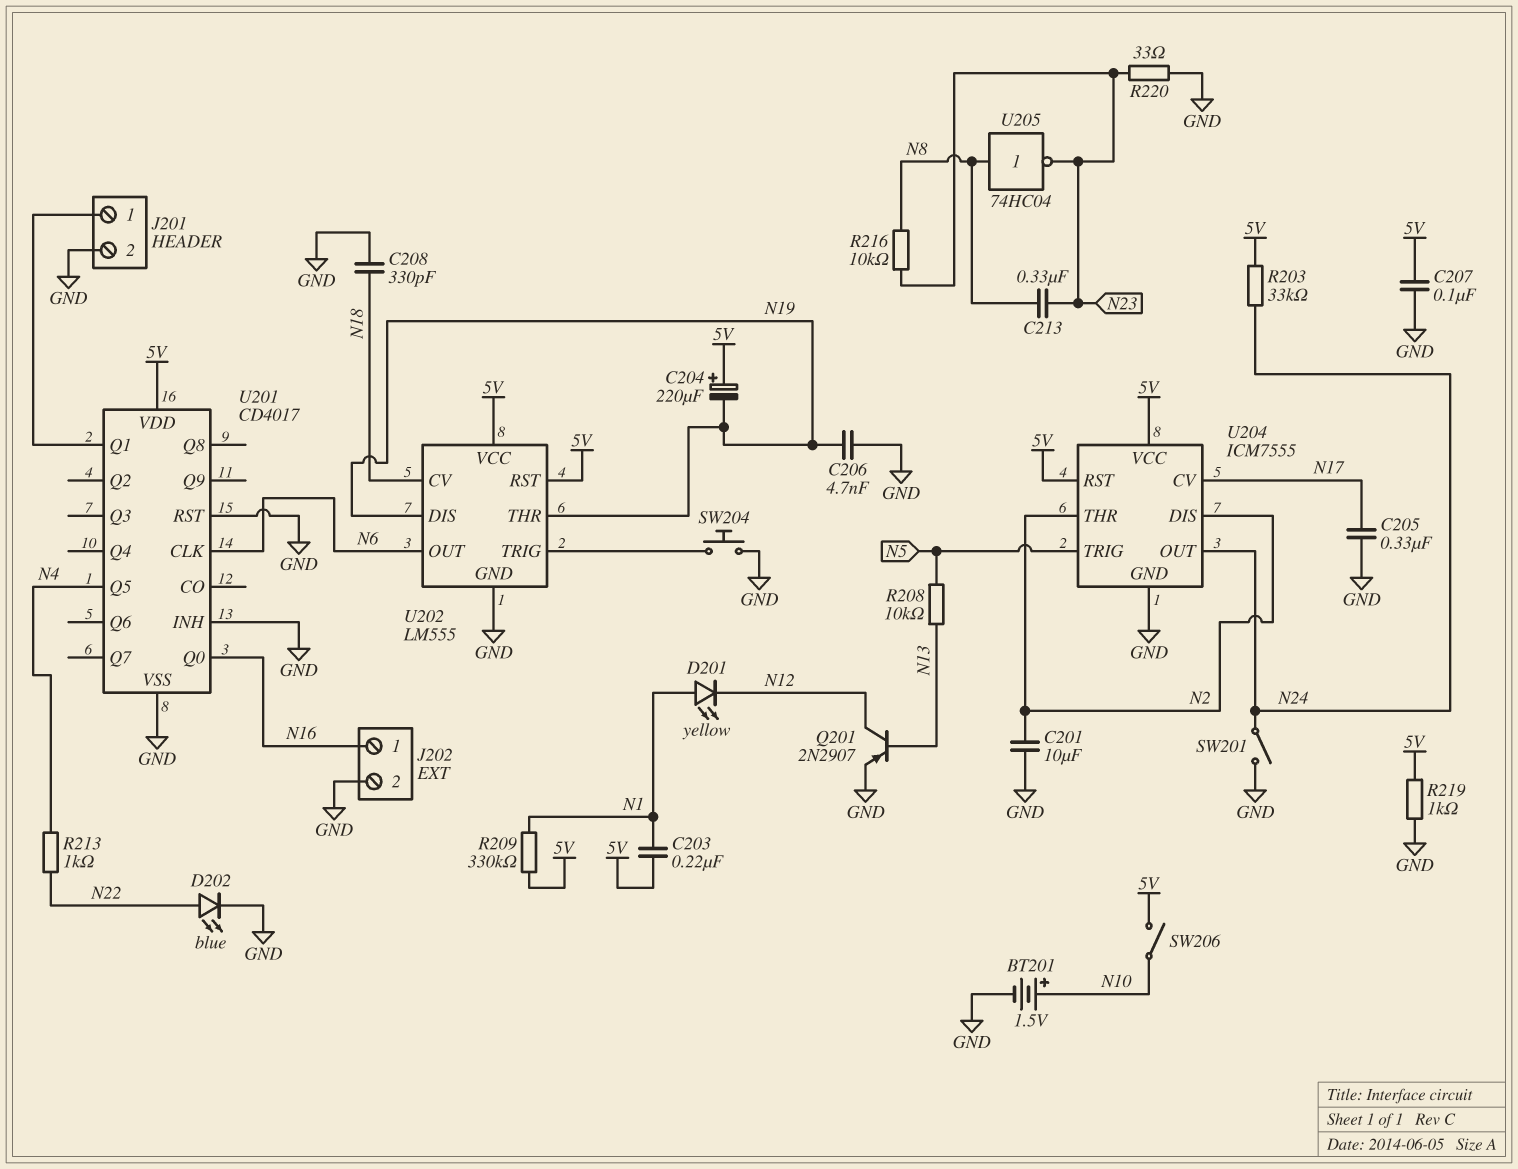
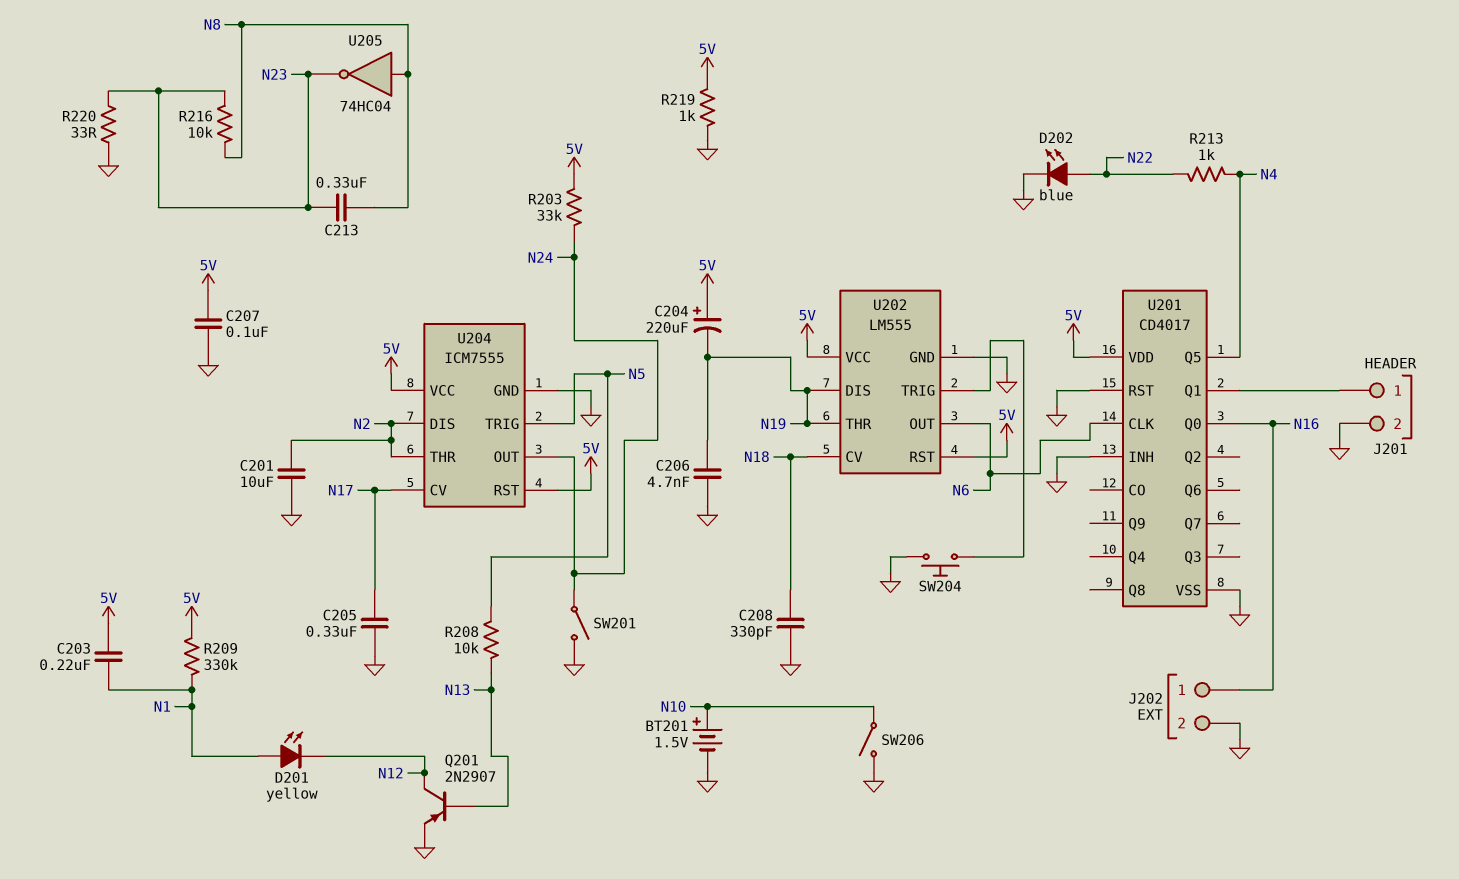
SW206: switch (5V, N10) -> switch (GND, N10)

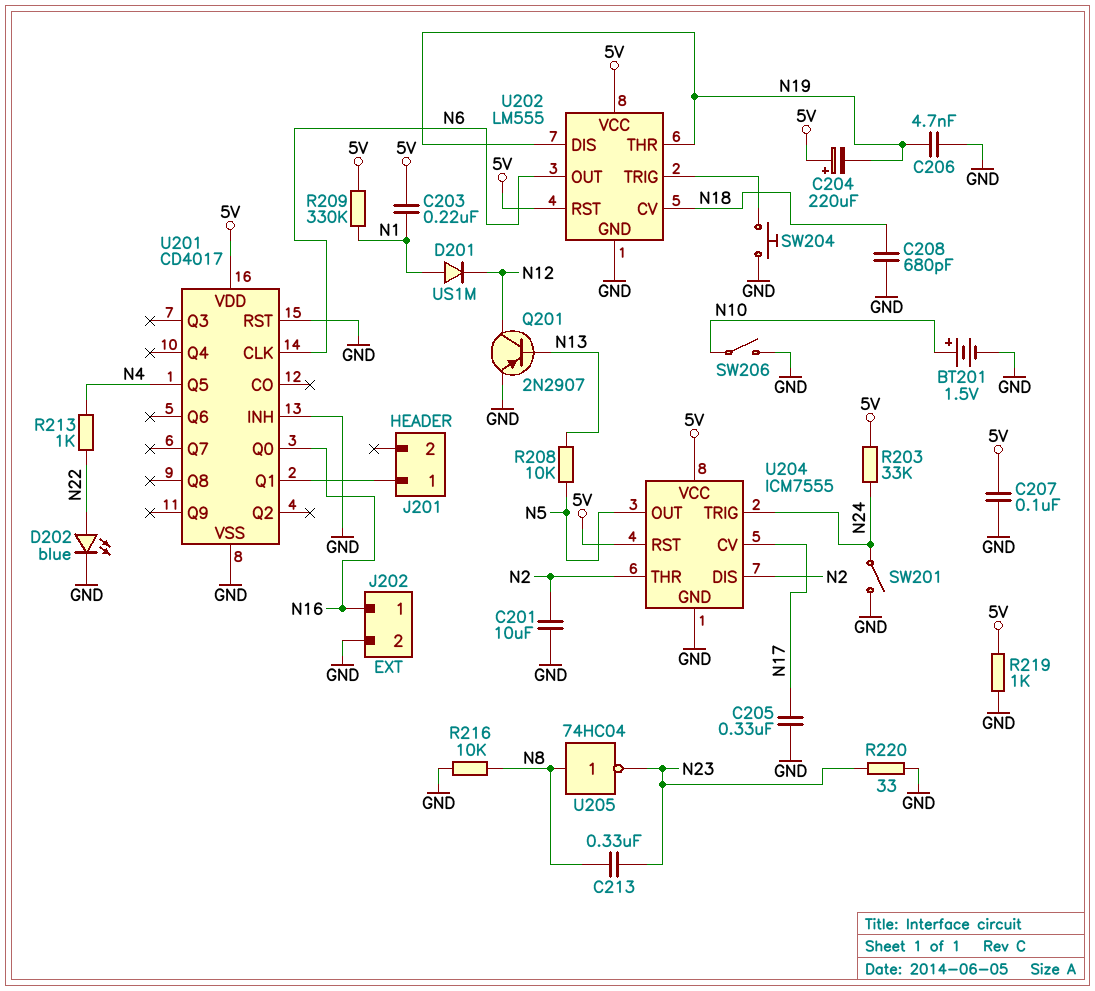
C208: 330pF (GND, N18) -> 680pF (GND, N18)
D201: LED yellow (A N1, K N12) -> diode US1M (A N1, K N12)
J201 pin 2: GND -> none
R216: 10k (N8, N23) -> 10k (GND, N8)
U204 pin OUT: N24 -> N5
U204 pin TRIG: N5 -> N24

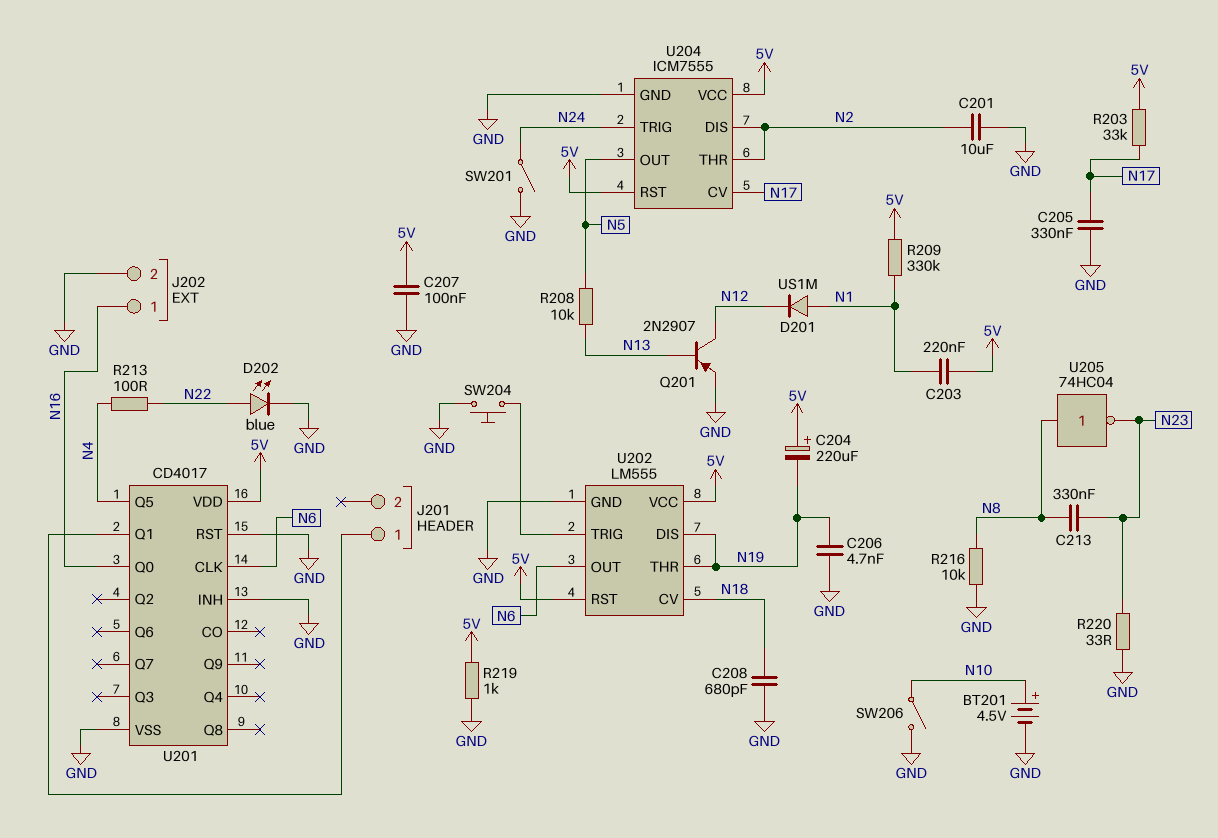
BT201: 1.5V (plus N10, minus GND) -> 4.5V (plus N10, minus GND)
R203: 33k (5V, N24) -> 33k (5V, N17)
R213: 1k (N4, N22) -> 100 (N4, N22)

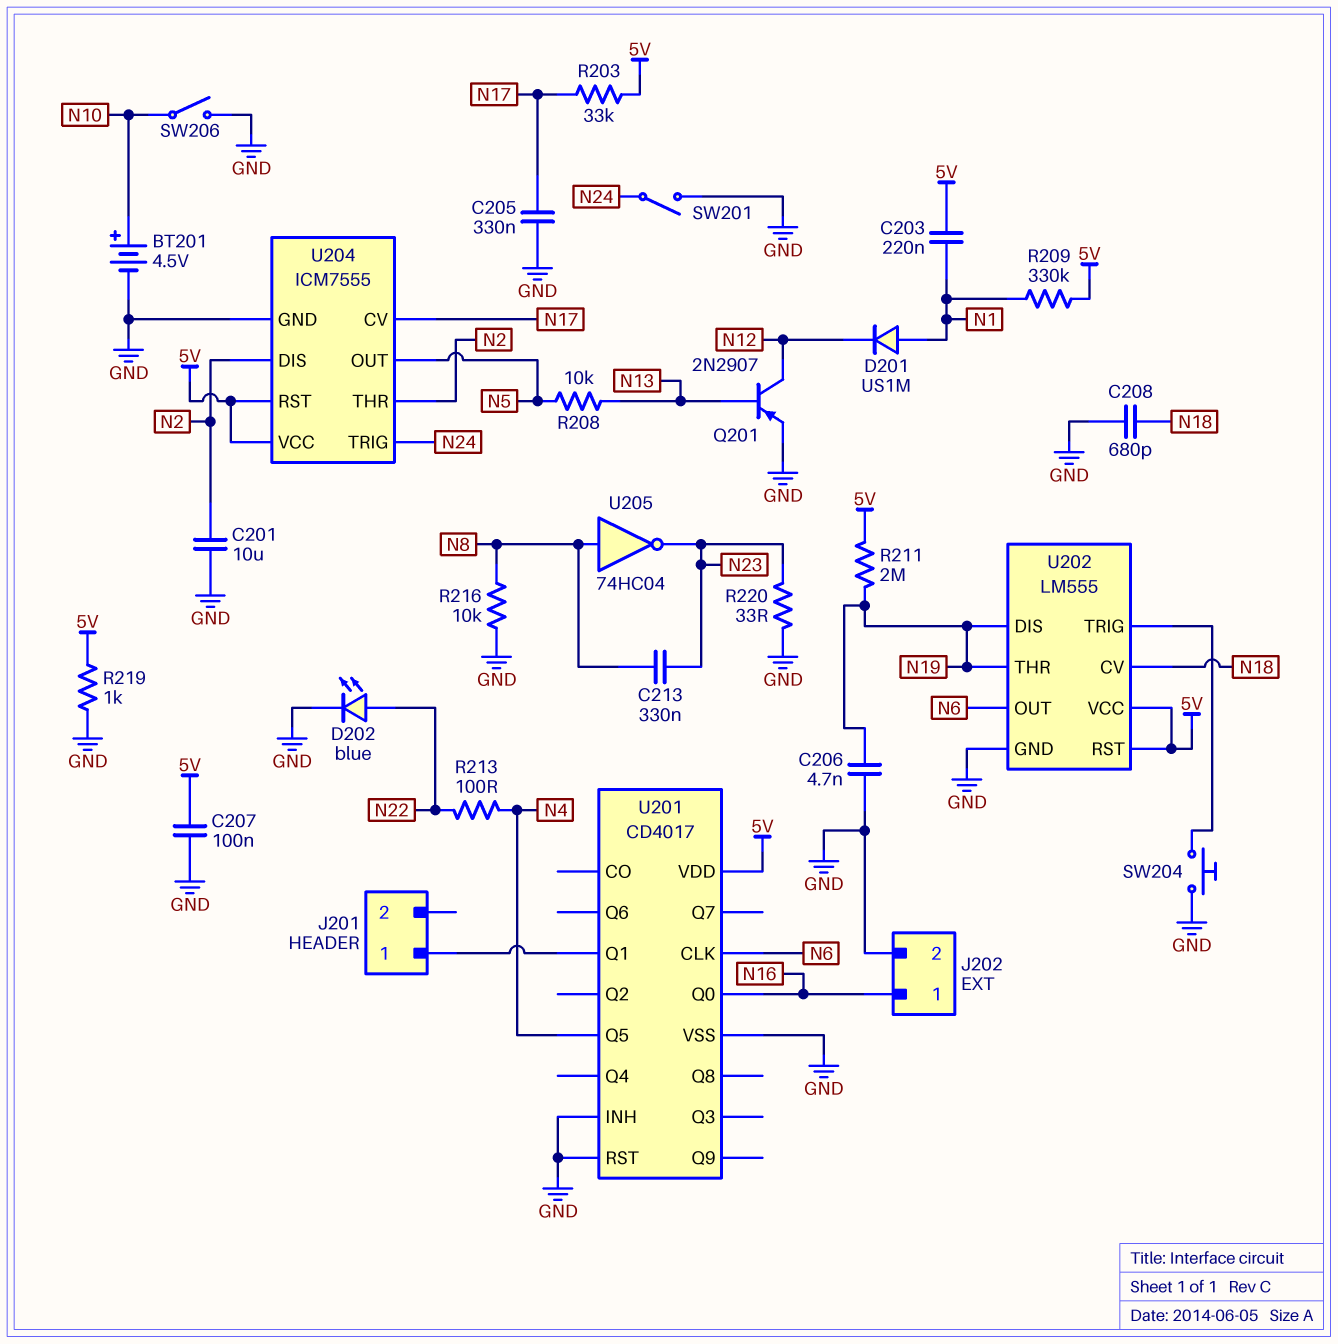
C204: 220uF (plus 5V, minus N19) -> none
R211: none -> 2M (5V, N19)

